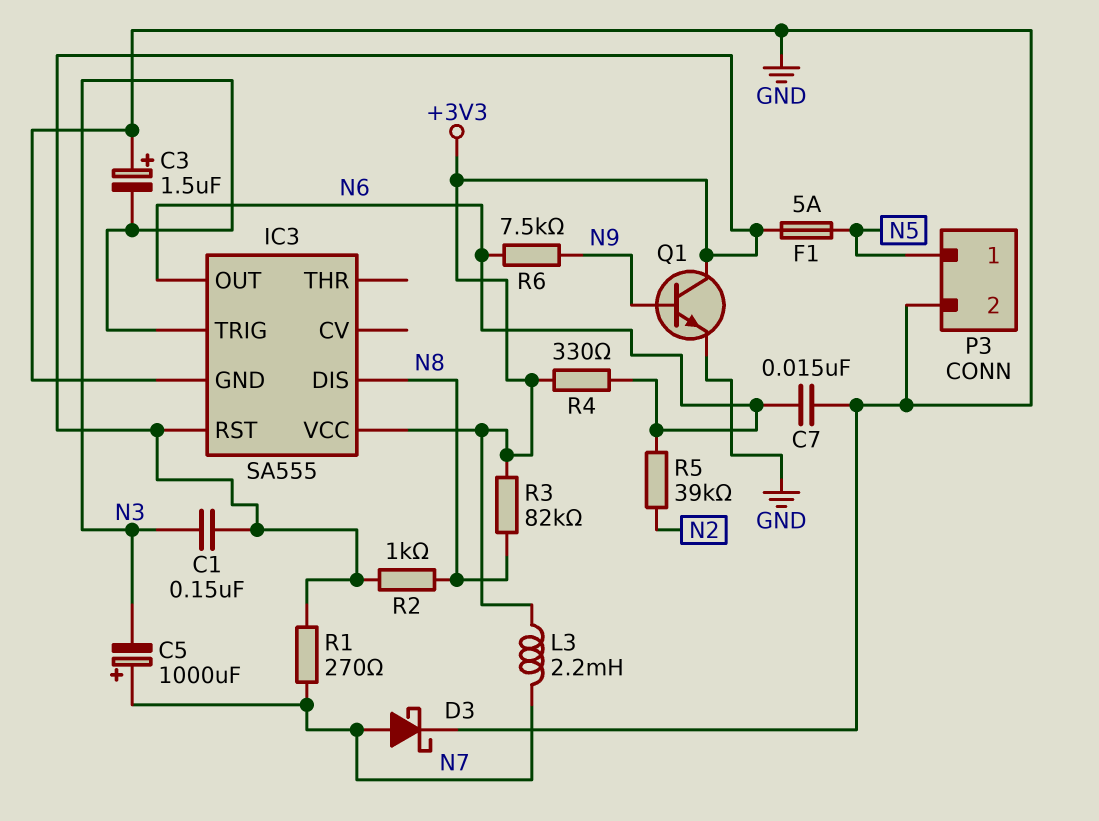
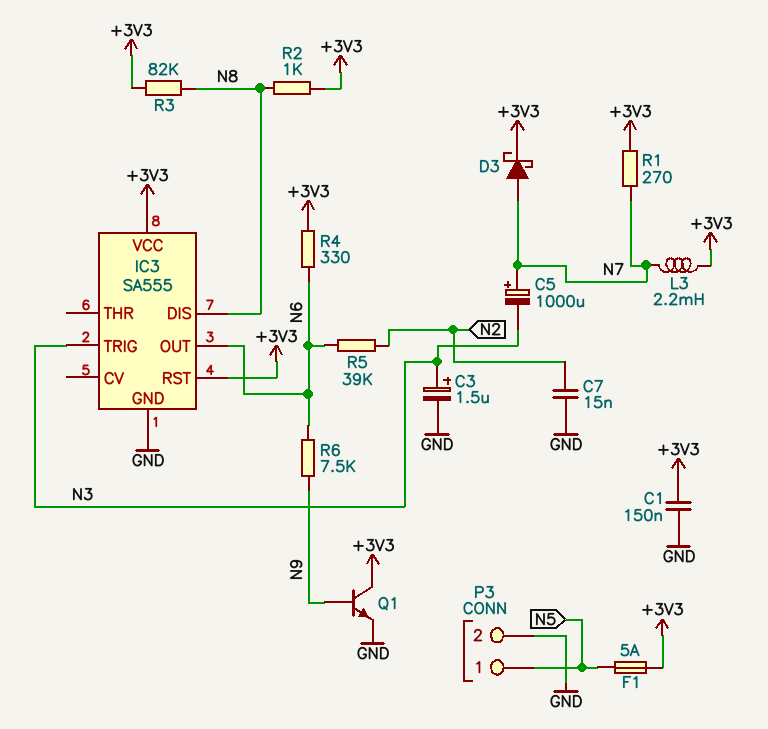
C1: 150nF (+3V3, N3) -> 150nF (+3V3, GND)
C3: 1.5uF (plus GND, minus N3) -> 1.5uF (plus N3, minus GND)
C7: 15nF (GND, N6) -> 15nF (GND, N2)
D3: schottky (A N7, K GND) -> schottky (A N7, K +3V3)

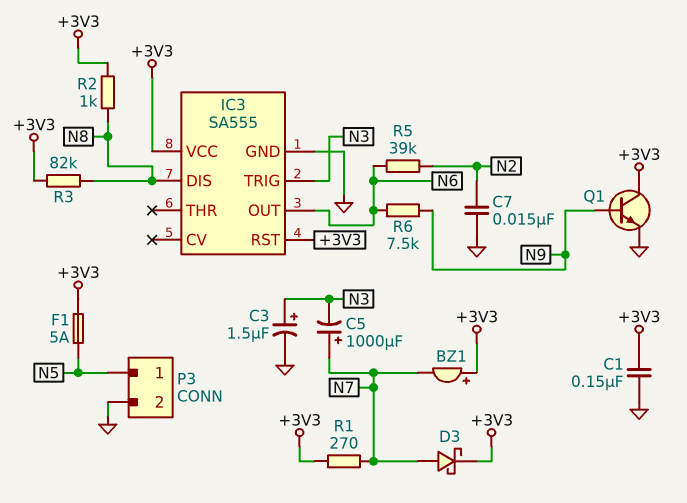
BZ1: none -> buzzer (plus +3V3, minus N7)
L3: 2.2mH (+3V3, N7) -> none
R4: 330 (+3V3, N6) -> none

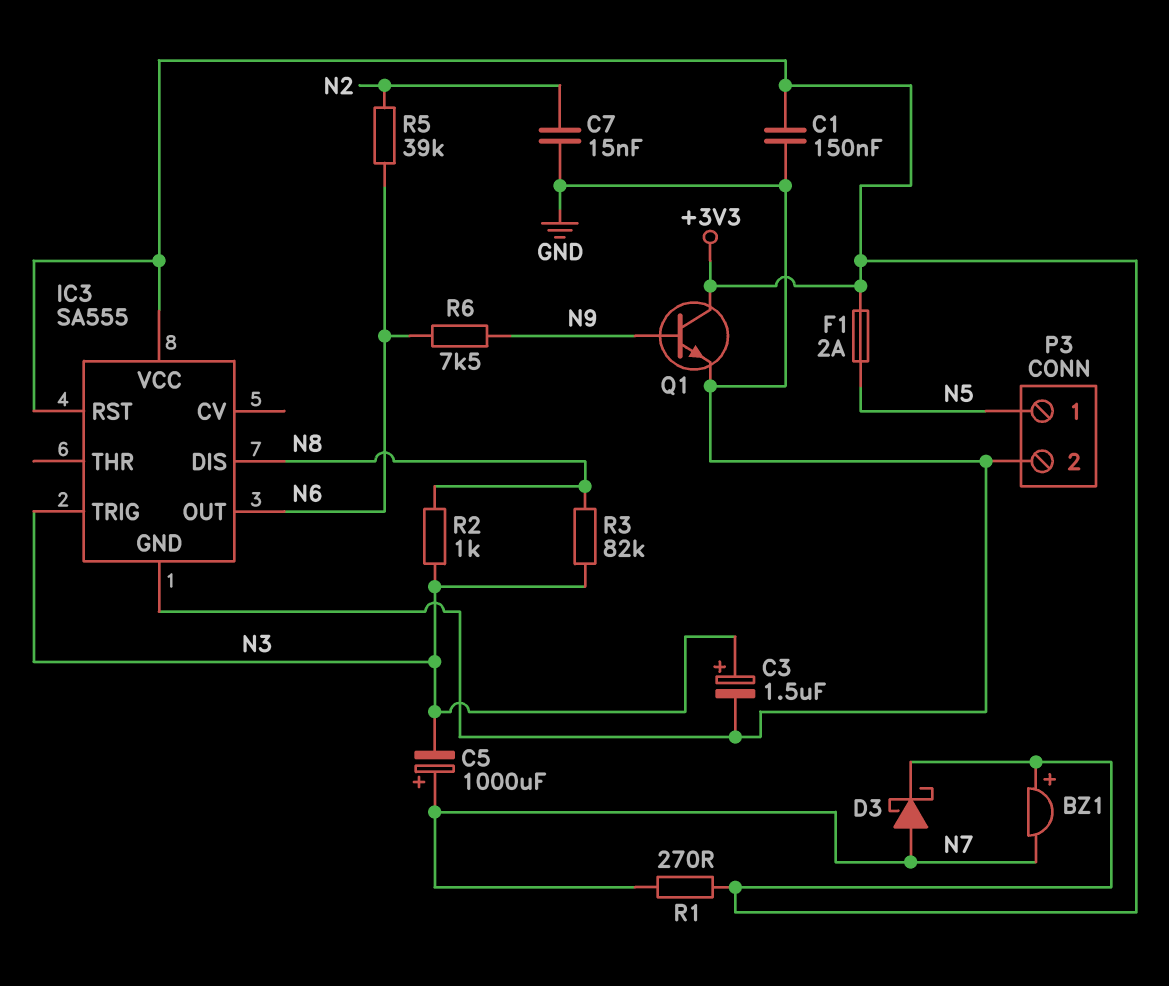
F1: 5A (+3V3, N5) -> 2A (+3V3, N5)
R2: 1k (+3V3, N8) -> 1k (N3, N8)
R3: 82k (+3V3, N8) -> 82k (N3, N8)

